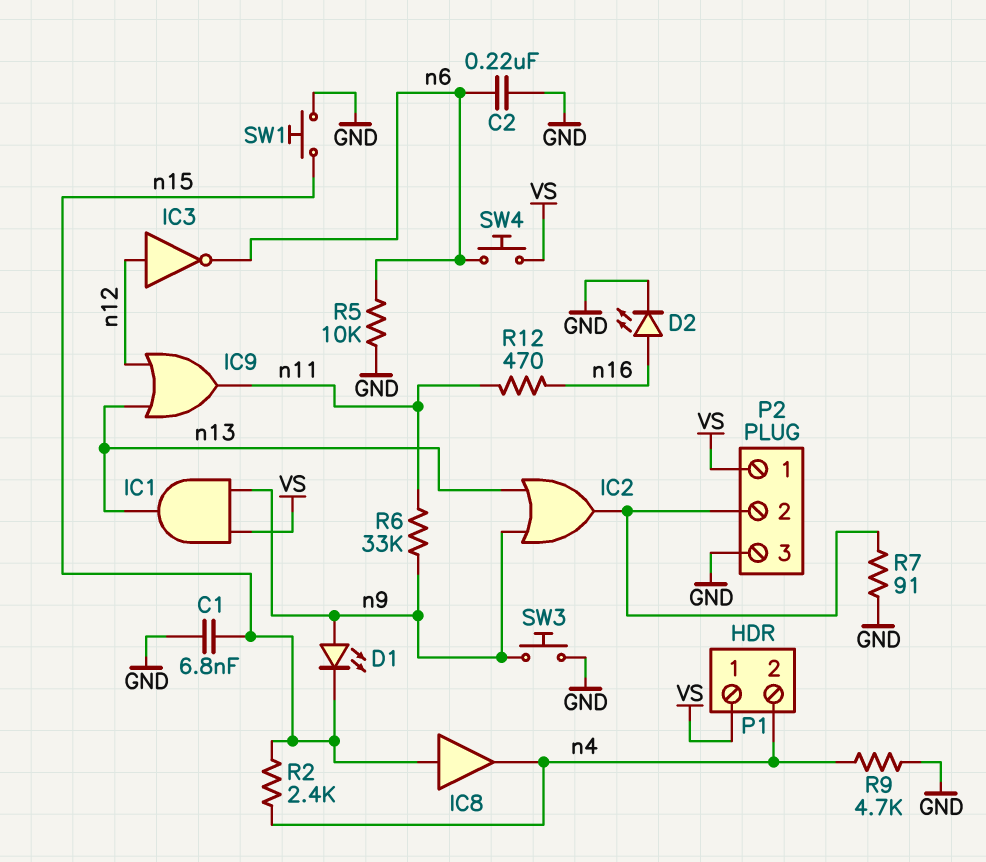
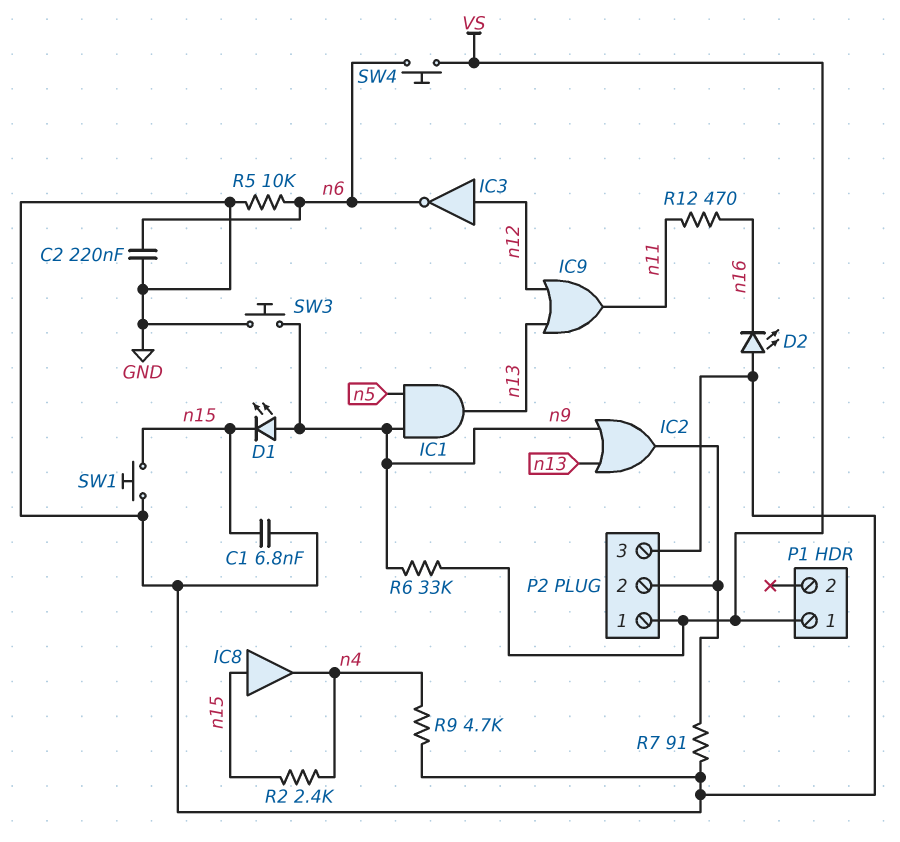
D2: LED (A n16, K GND) -> LED (A GND, K n16)
IC1: AND (in VS, in n9, out n13) -> AND (in n5, in n9, out n13)
P1 pin 2: n4 -> none
R6: 33k (n9, n11) -> 33k (VS, n9)

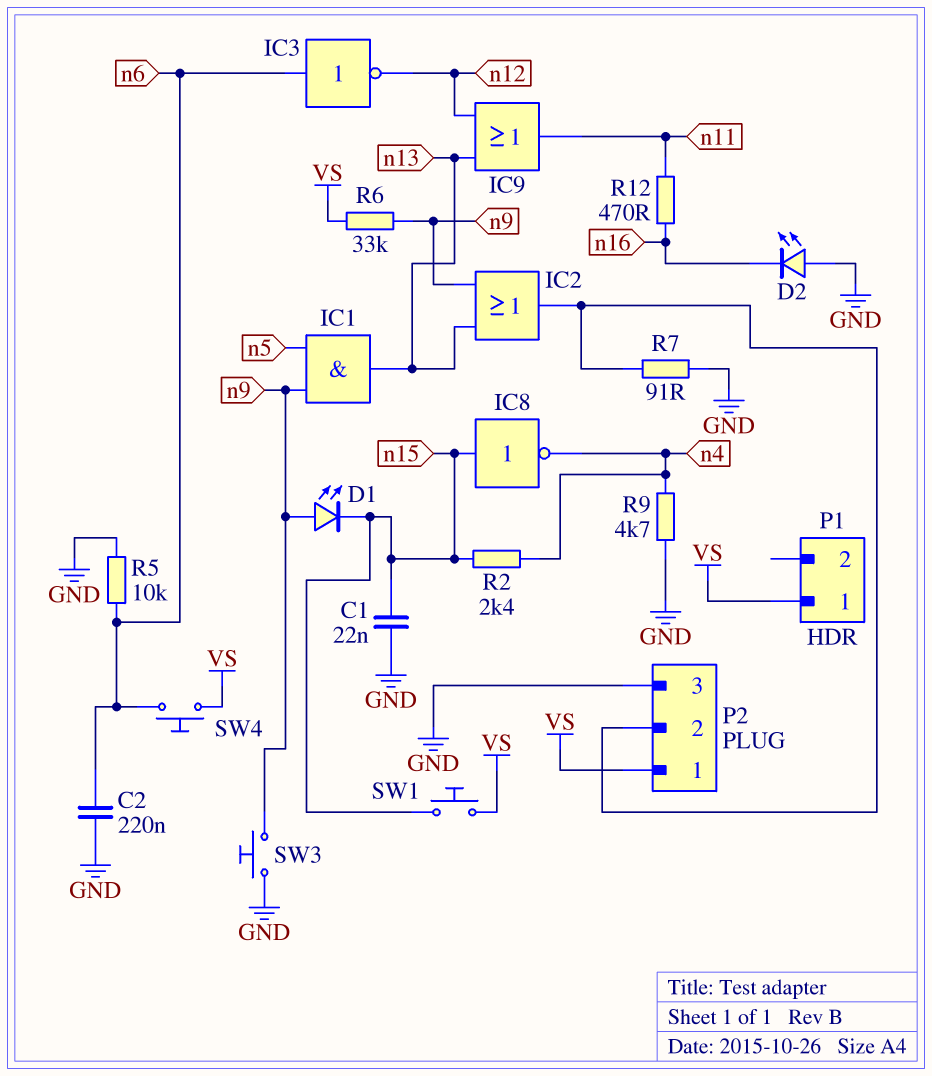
C1: 6.8nF (GND, n15) -> 22nF (GND, n15)
IC3: NOT (in n12, out n6) -> NOT (in n6, out n12)
IC8: buffer (in n15, out n4) -> NOT (in n15, out n4)
SW1: button (GND, n15) -> button (VS, n15)

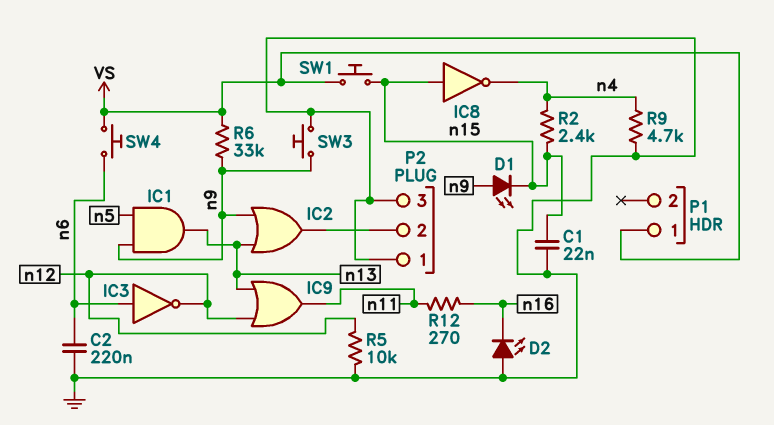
P2 pin 1: VS -> GND
R5: 10k (GND, n6) -> 10k (GND, n12)
R7: 91 (GND, P2/2) -> none
R12: 470 (n11, n16) -> 270 (n11, n16)

